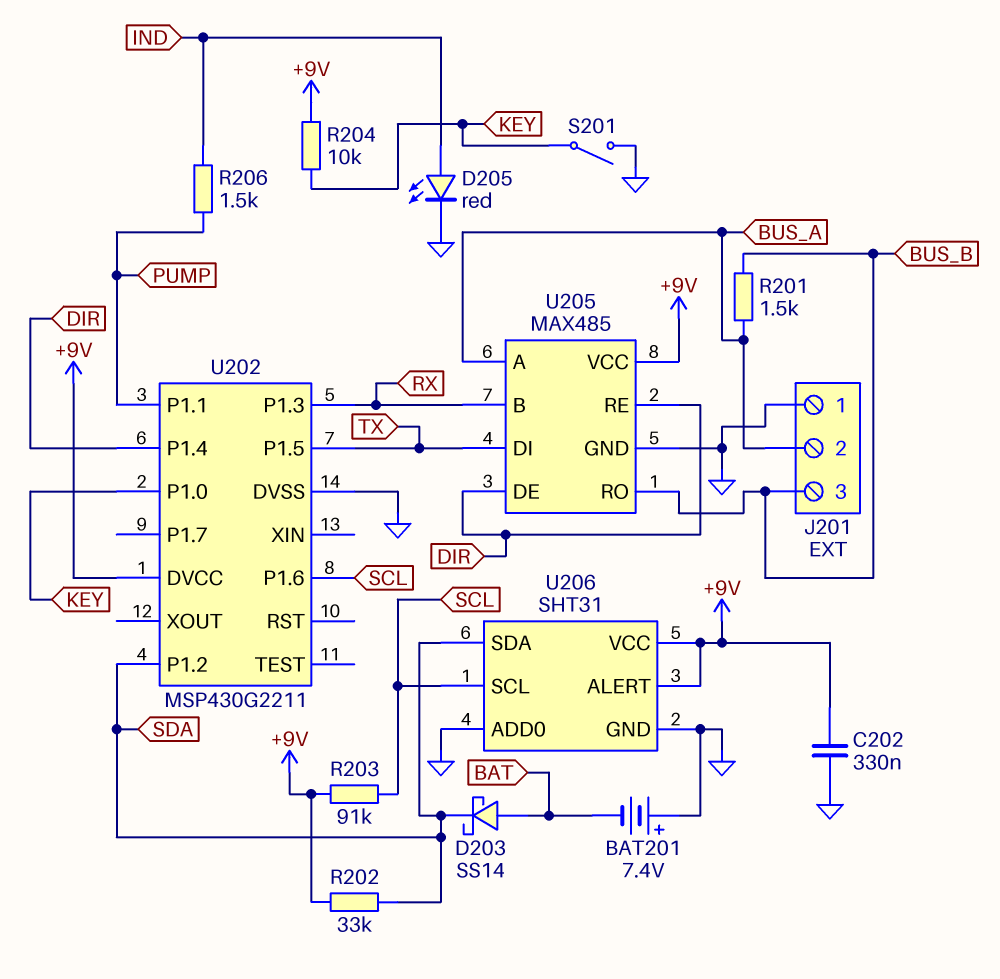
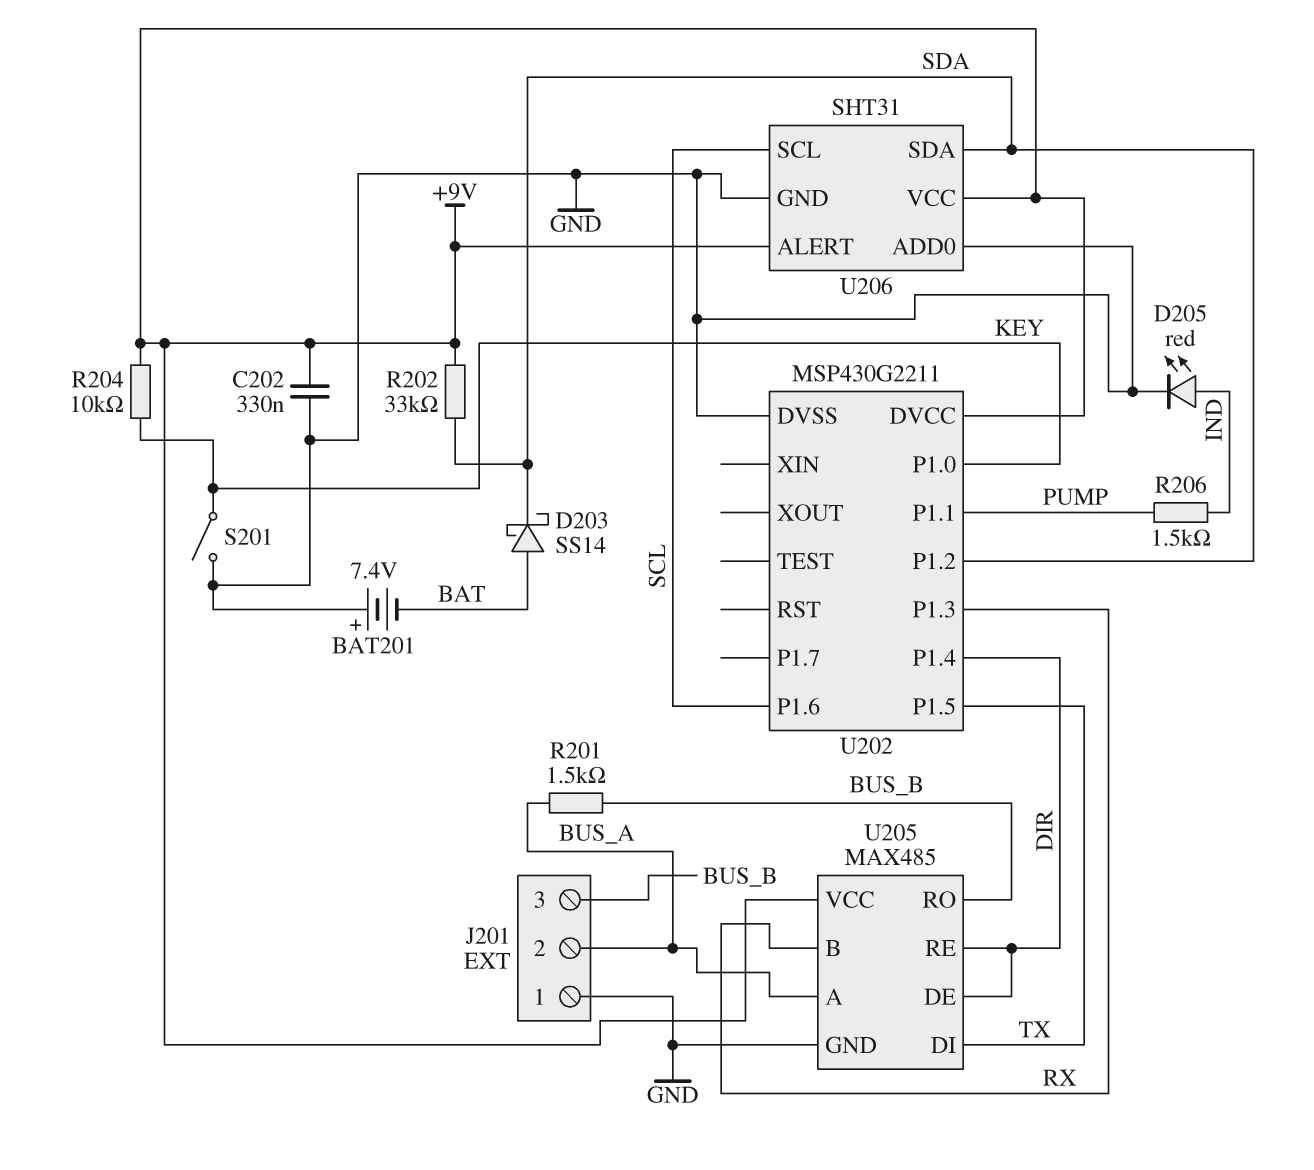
R203: 91k (+9V, SCL) -> none

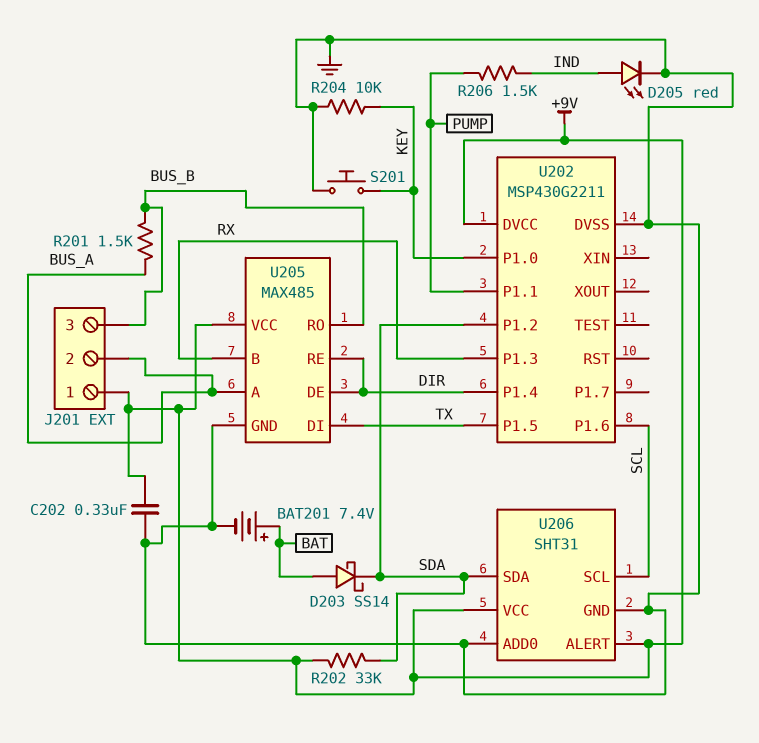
BAT201: 7.4V (plus GND, minus BAT) -> 7.4V (plus BAT, minus GND)
J201 pin 1: GND -> +9V
R204: 10k (+9V, KEY) -> 10k (GND, KEY)
S201: switch (GND, KEY) -> button (GND, KEY)

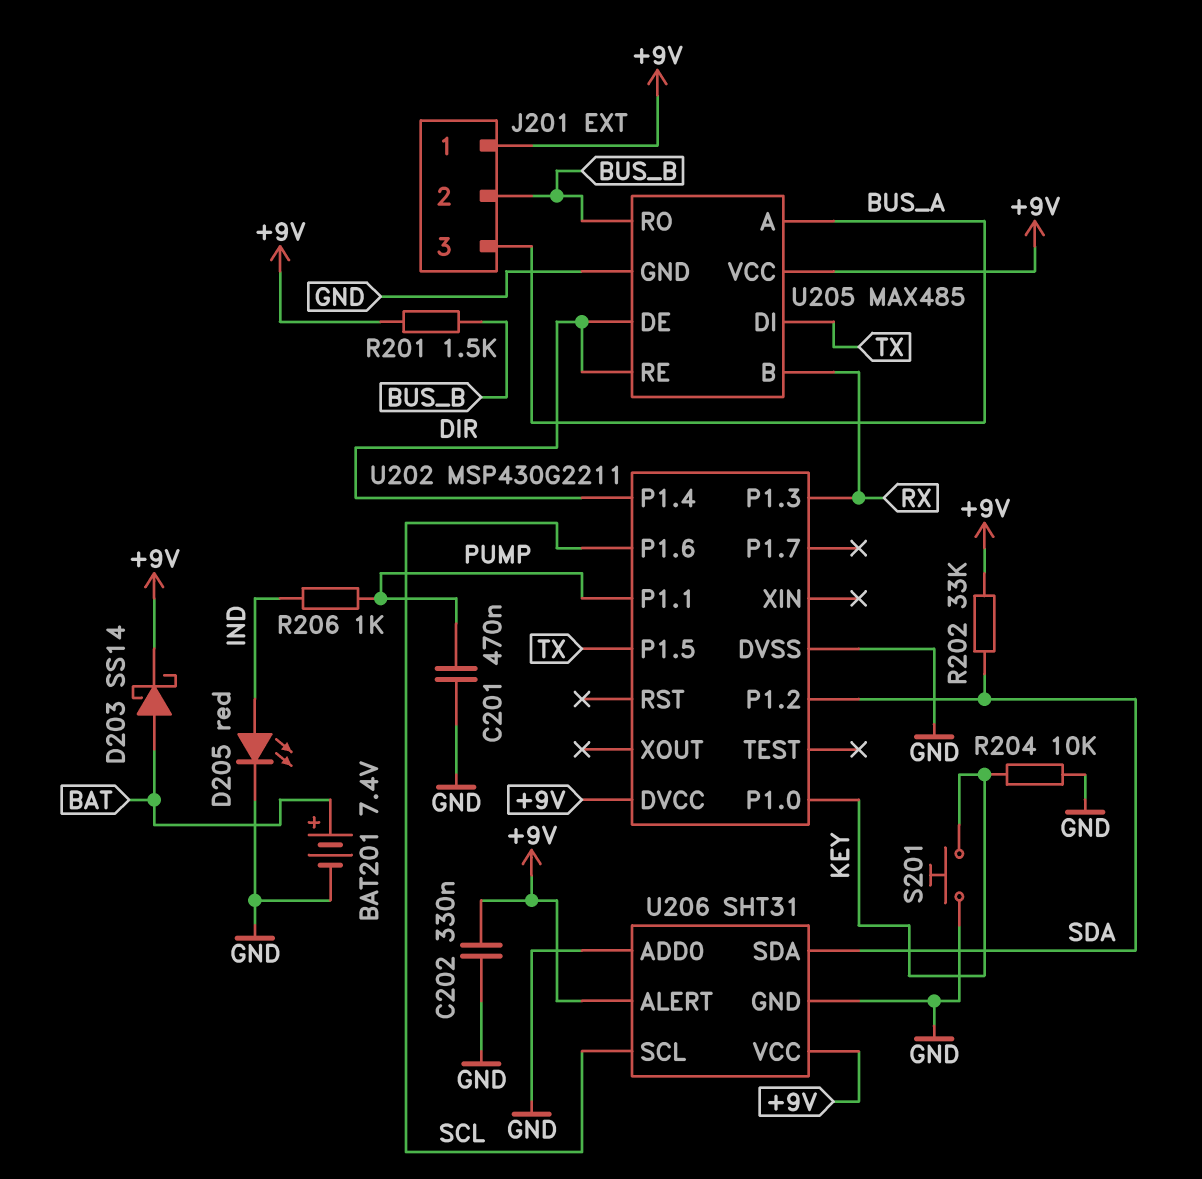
C201: none -> 470nF (GND, PUMP)
D203: schottky SS14 (A BAT, K SDA) -> schottky SS14 (A BAT, K +9V)
J201 pin 2: BUS_A -> BUS_B
J201 pin 3: BUS_B -> BUS_A
R201: 1.5k (BUS_A, BUS_B) -> 1.5k (+9V, BUS_B)
R206: 1.5k (IND, PUMP) -> 1k (IND, PUMP)

